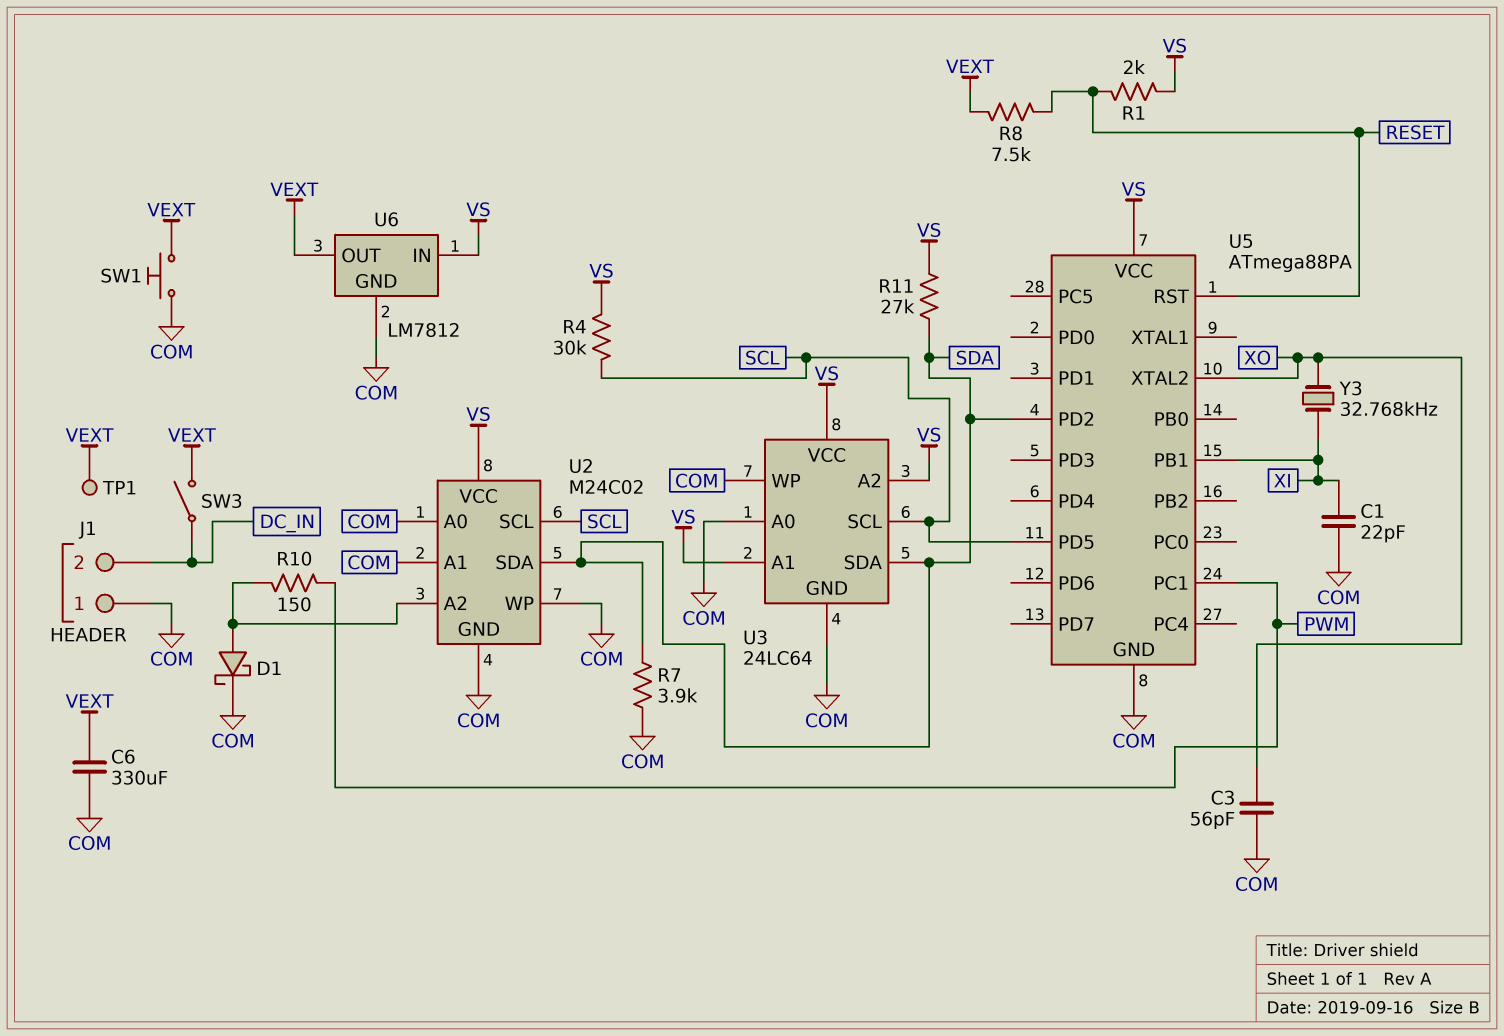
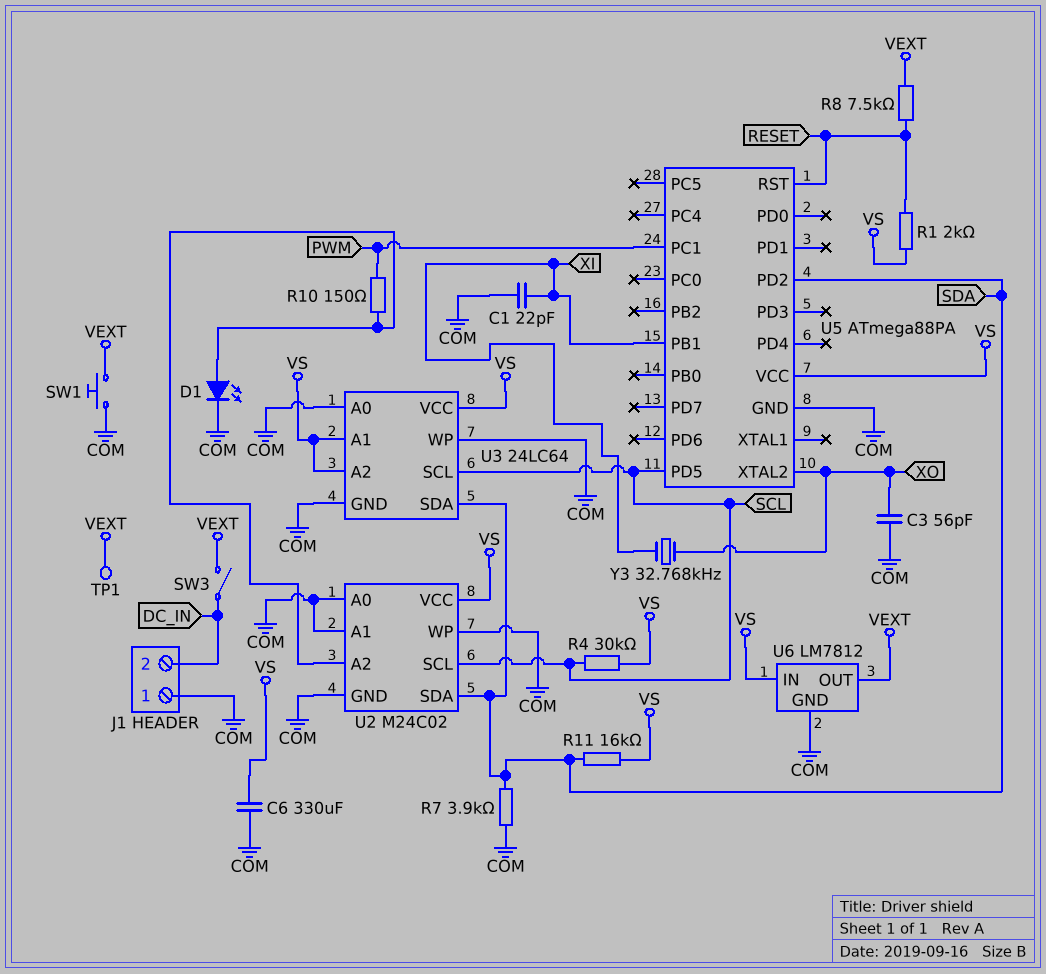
C6: 330uF (COM, VEXT) -> 330uF (COM, VS)
D1: schottky (A U2/A2, K COM) -> LED (A U2/A2, K COM)
R11: 27k (SDA, VS) -> 16k (SDA, VS)

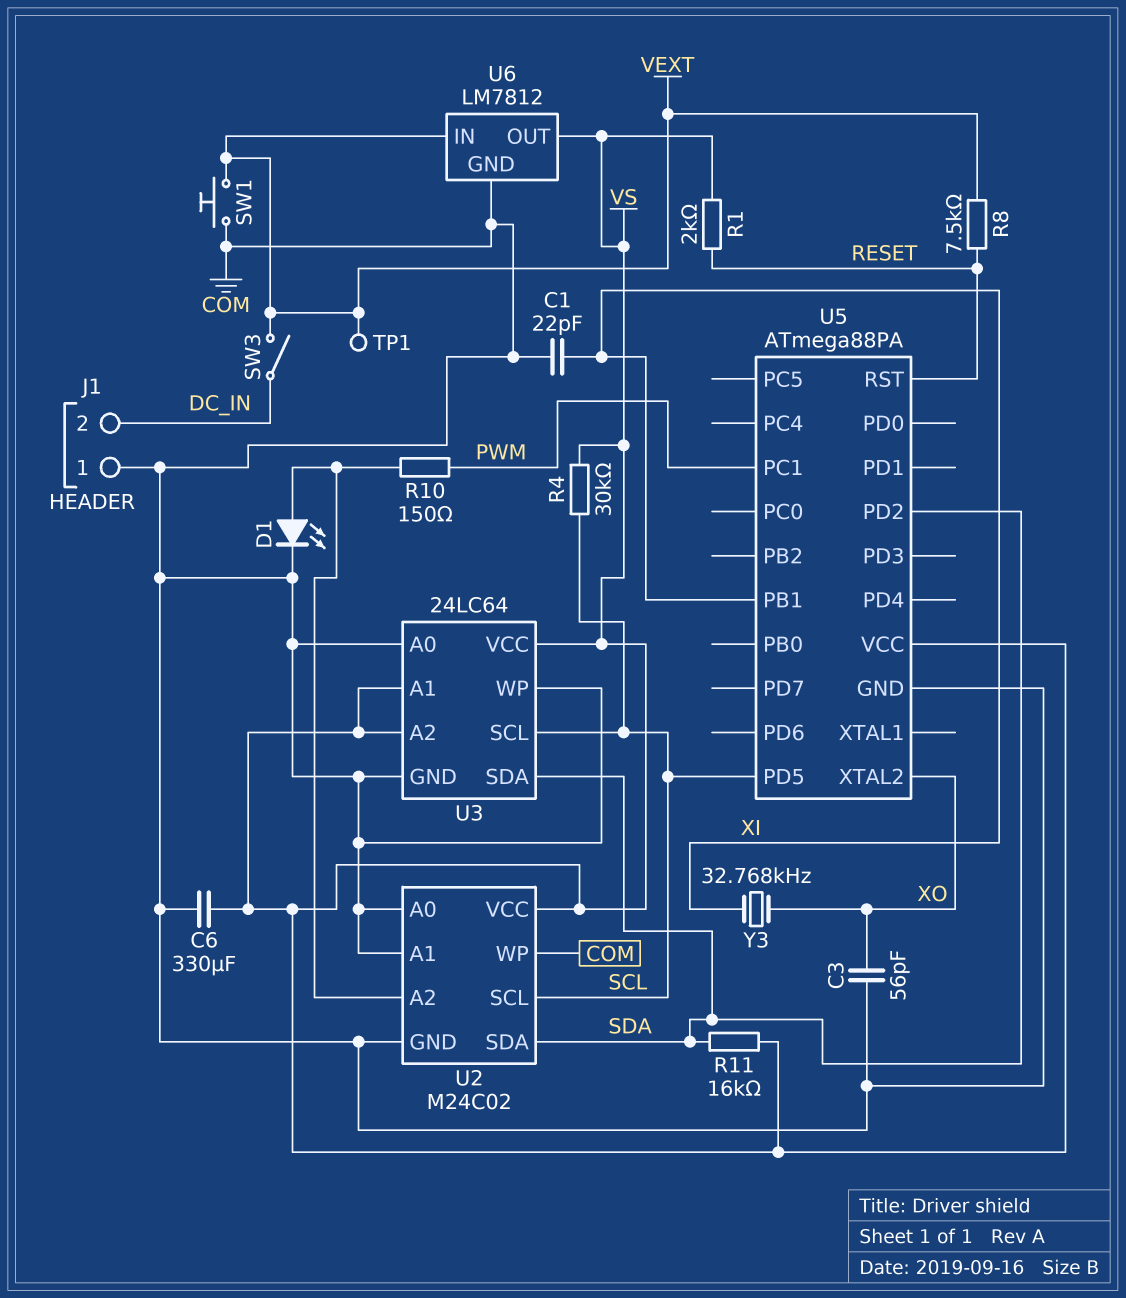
R7: 3.9k (COM, SDA) -> none
U6 pin IN: VS -> VEXT
U6 pin OUT: VEXT -> VS

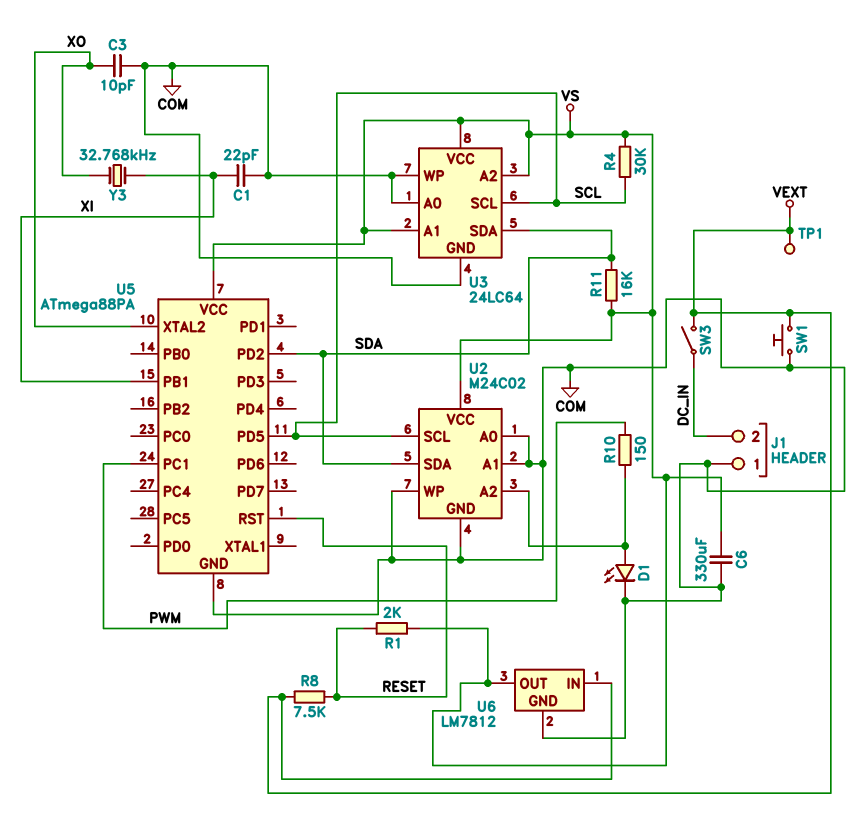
C3: 56pF (COM, XO) -> 10pF (COM, XO)

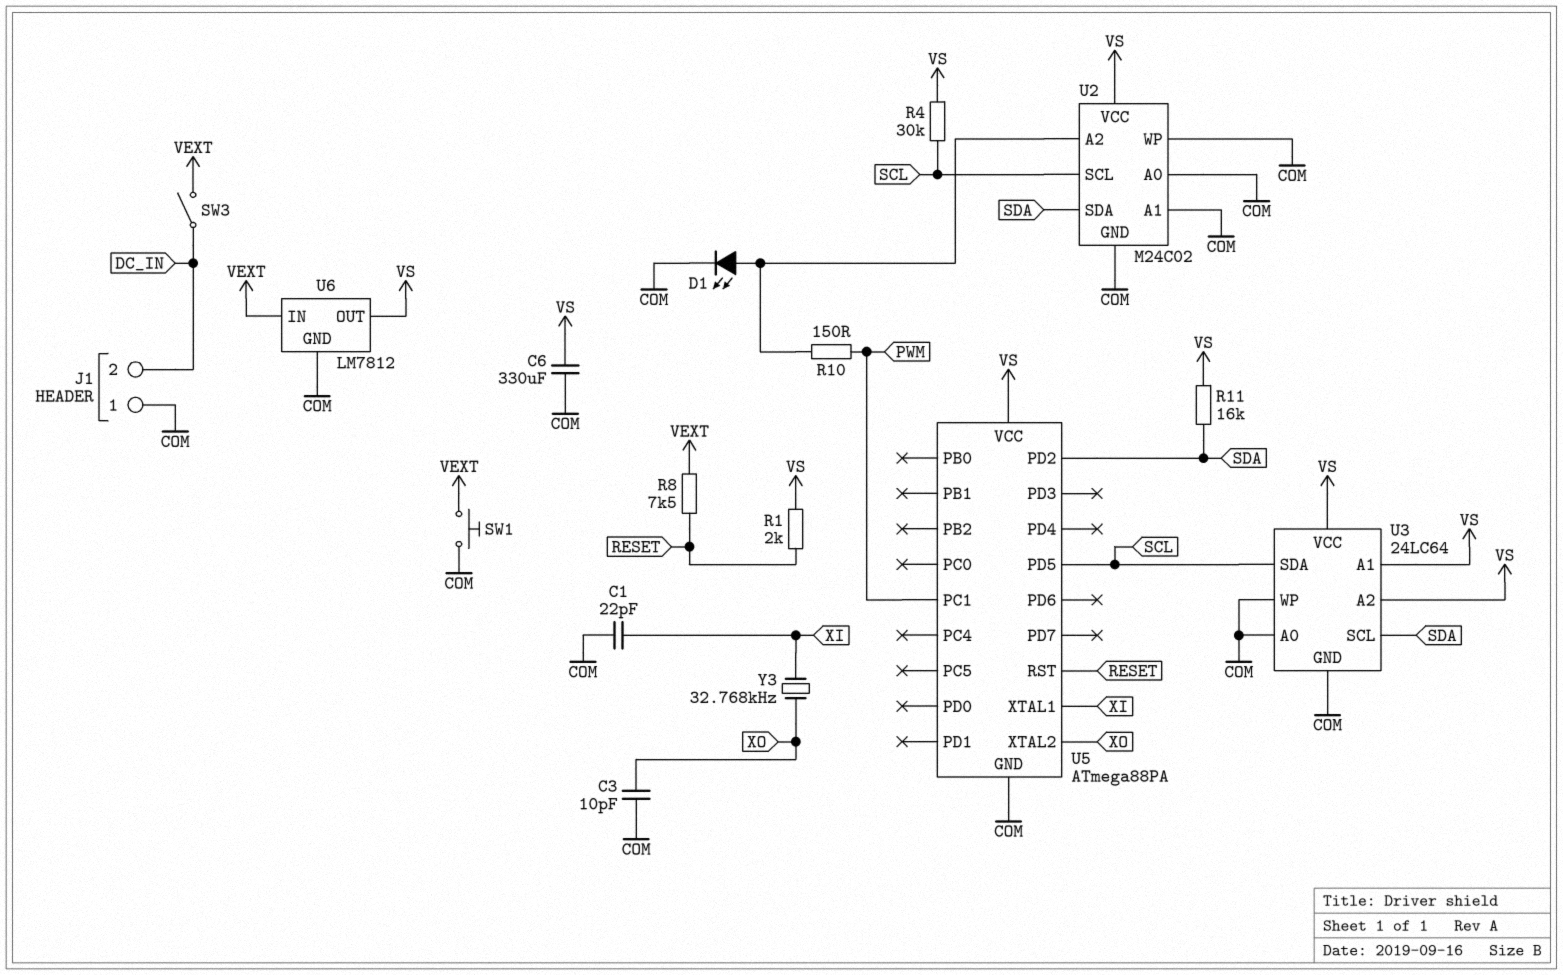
TP1: test point (VEXT) -> none
U3 pin SCL: SCL -> SDA
U3 pin SDA: SDA -> SCL
U5 pin PB1: XI -> none
U5 pin XTAL1: none -> XI

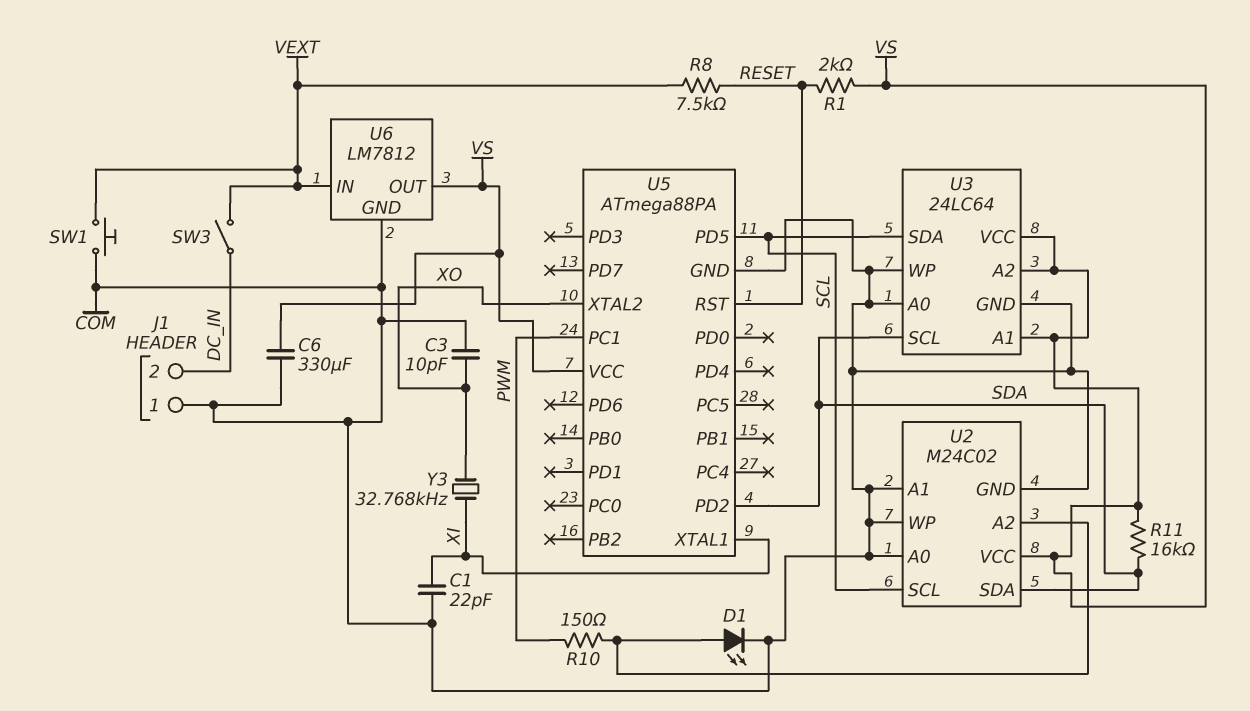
R4: 30k (SCL, VS) -> none

